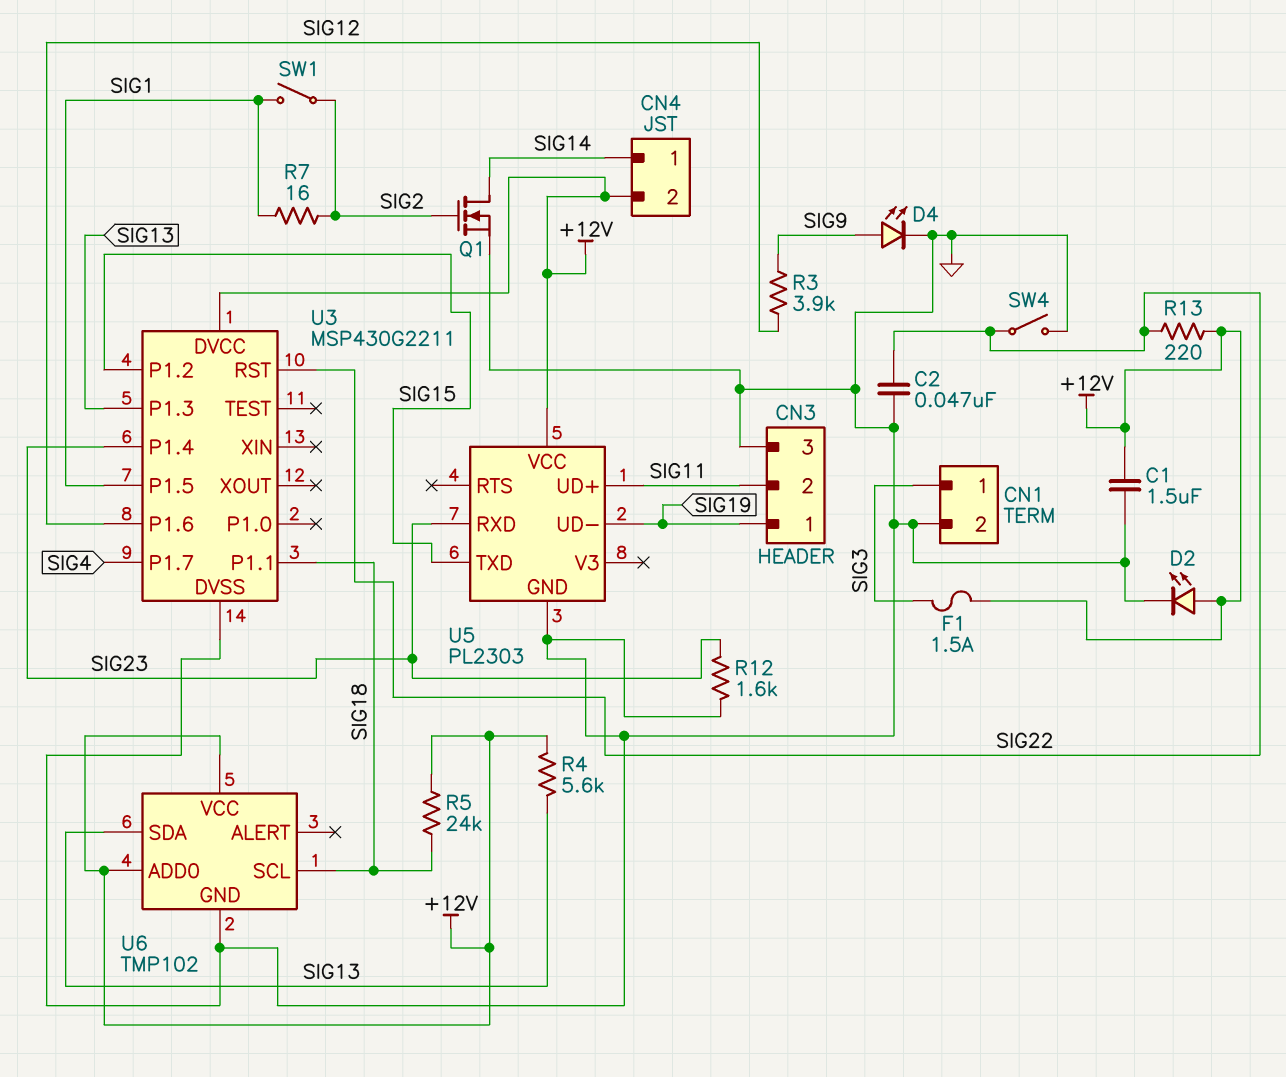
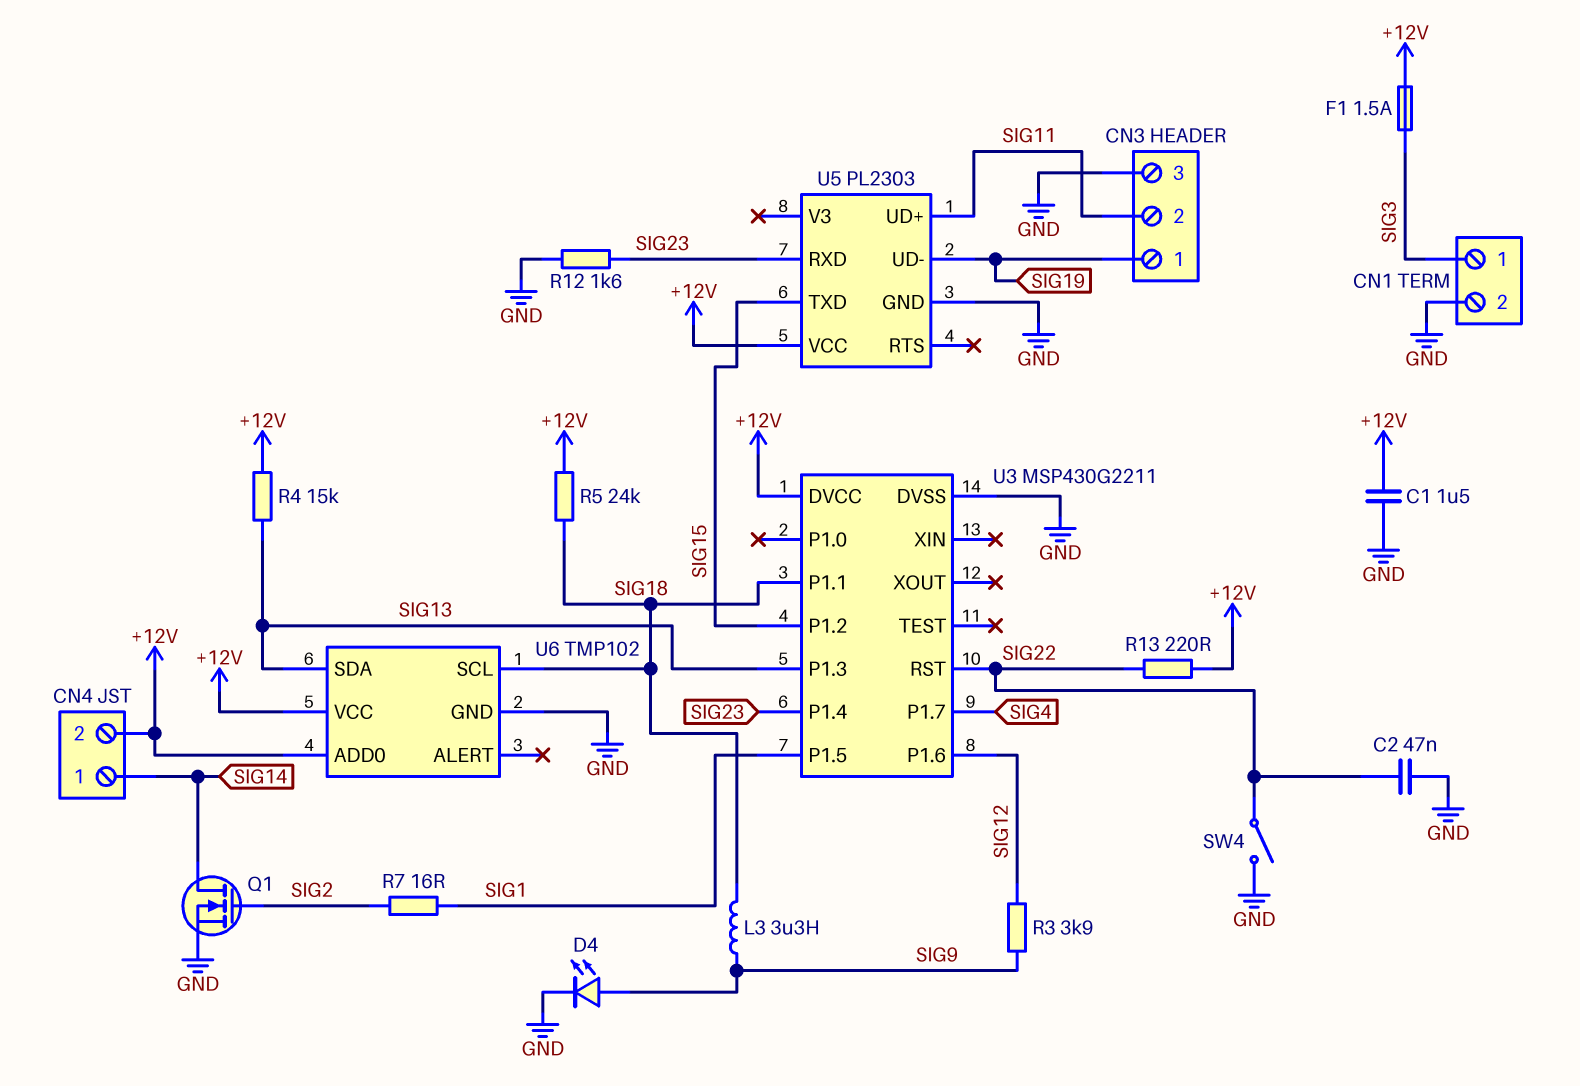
D2: LED (A +12V, K GND) -> none
L3: none -> 3.3uH (SIG9, SIG18)
R4: 5.6k (+12V, SIG13) -> 15k (+12V, SIG13)
SW1: switch (SIG1, SIG2) -> none

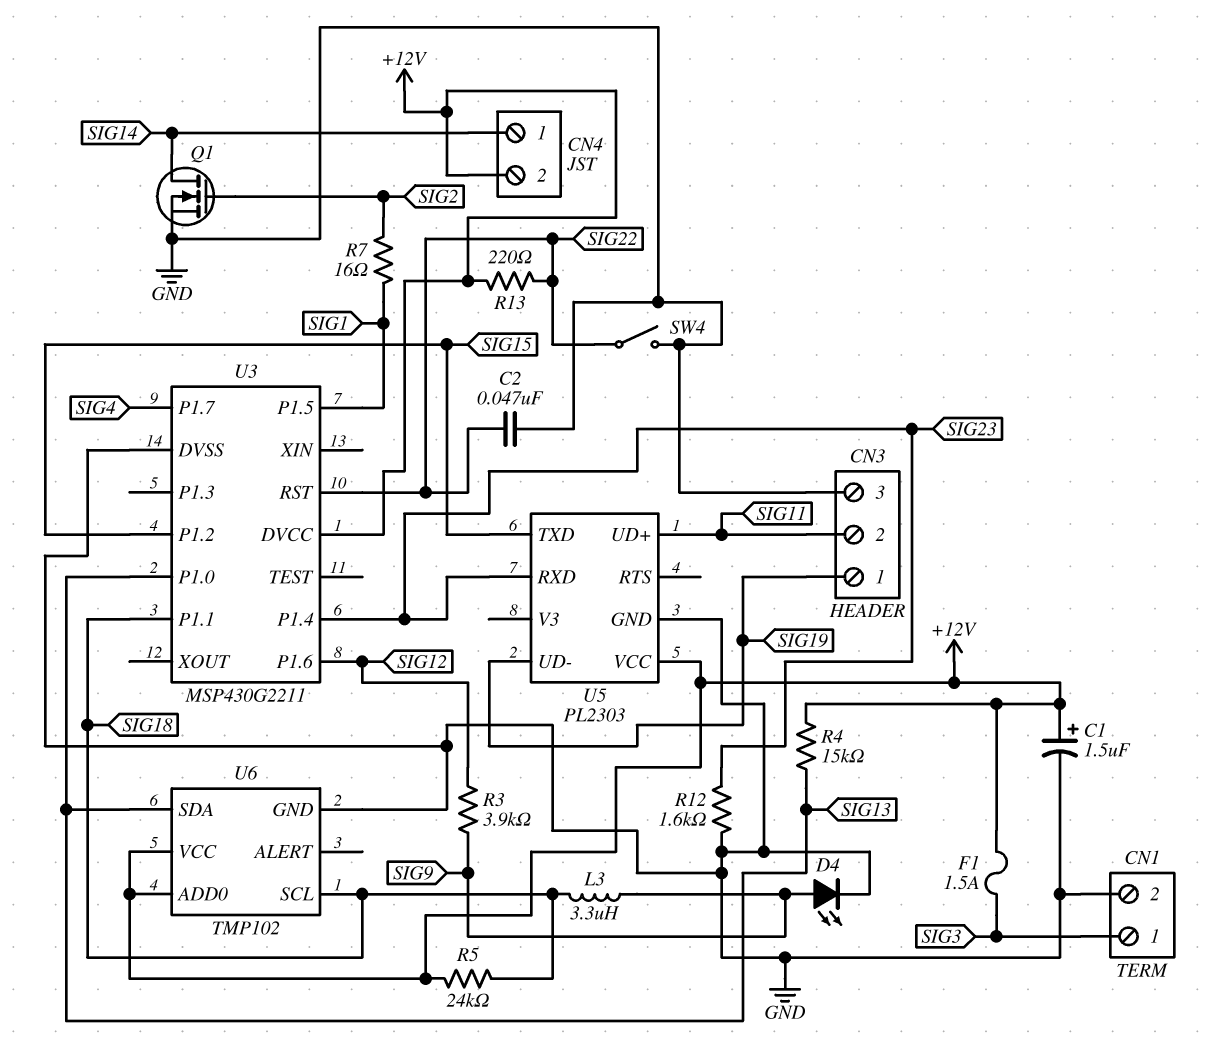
C1: 1.5uF (+12V, GND) -> 1.5uF (plus +12V, minus GND)
U3 pin P1.0: none -> SIG13
U3 pin P1.3: SIG13 -> none

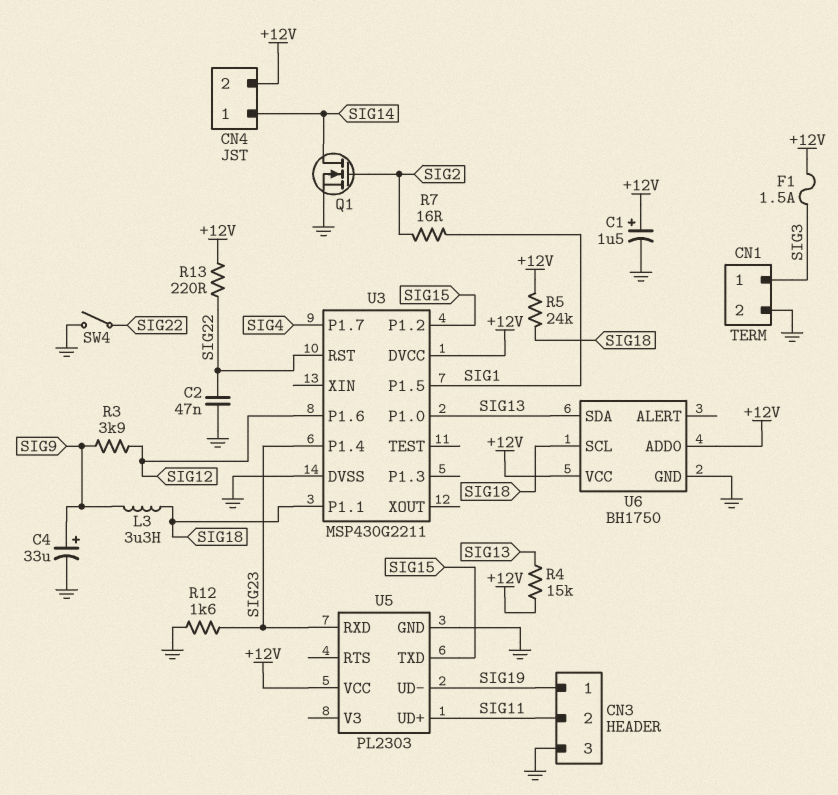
C4: none -> 33uF (plus SIG9, minus GND)
D4: LED (A SIG9, K GND) -> none
U6: TMP102 -> BH1750

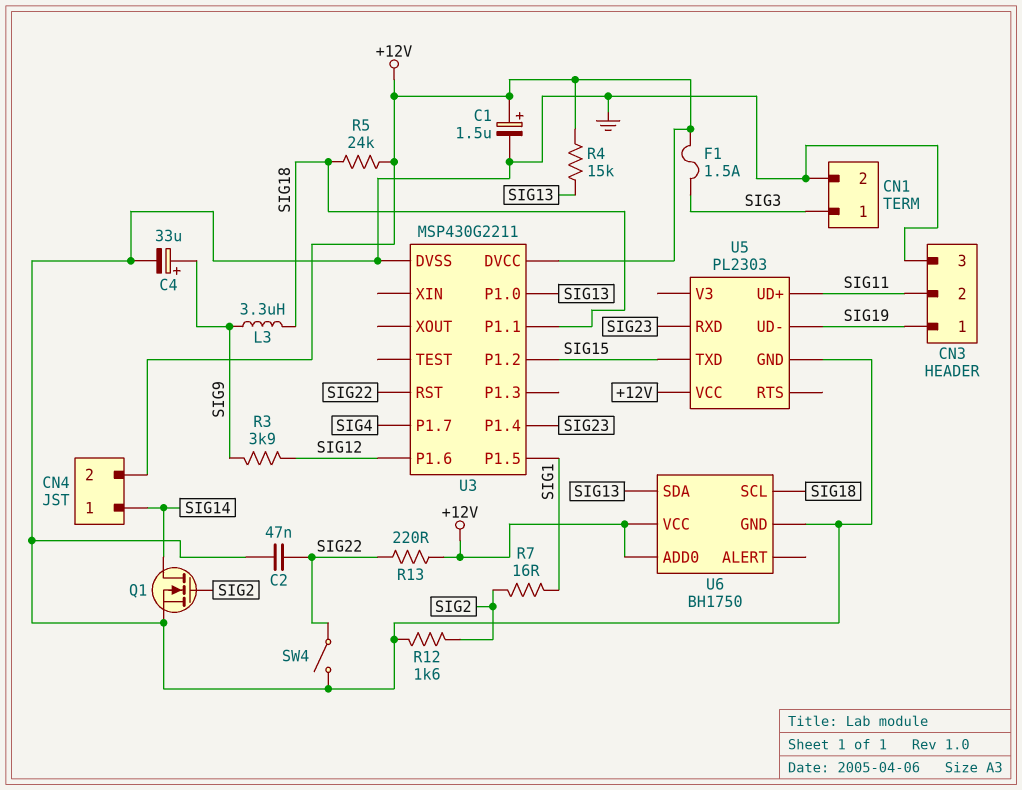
R12: 1.6k (GND, SIG23) -> 1.6k (GND, SIG2)

